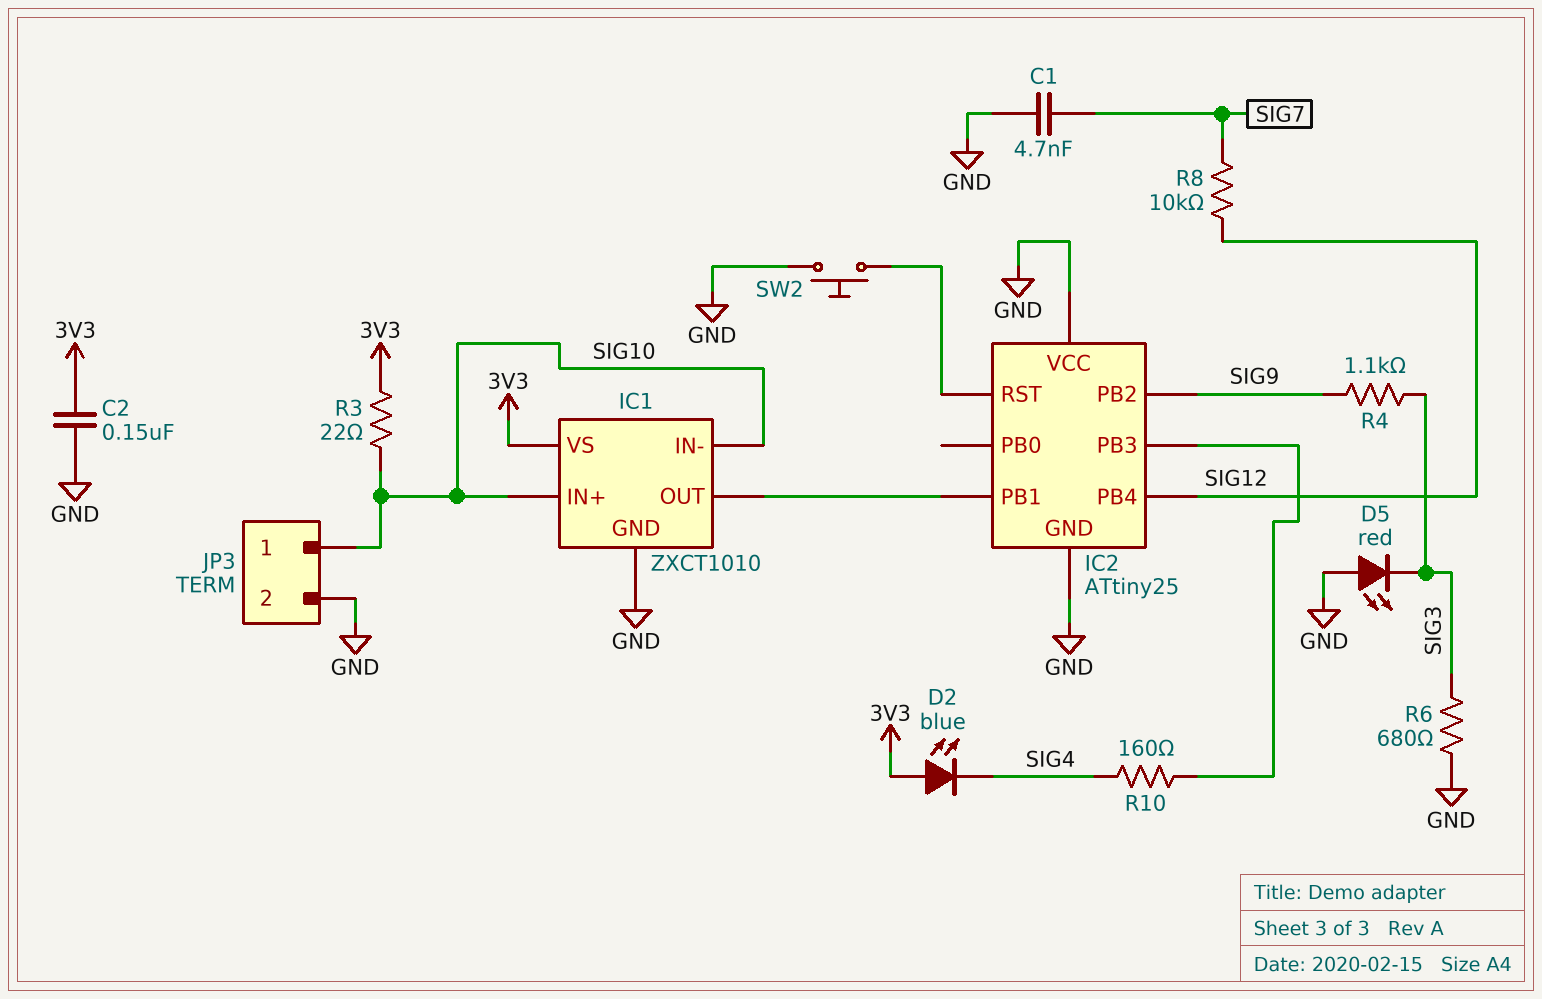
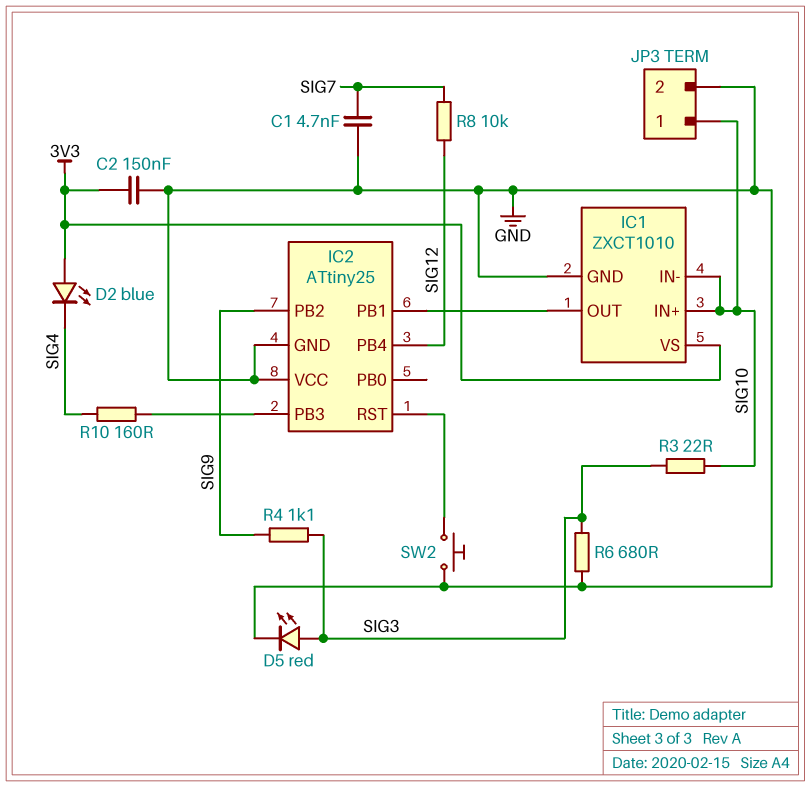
D5: LED red (A GND, K SIG3) -> LED red (A SIG3, K GND)
R3: 22 (3V3, SIG10) -> 22 (SIG3, SIG10)

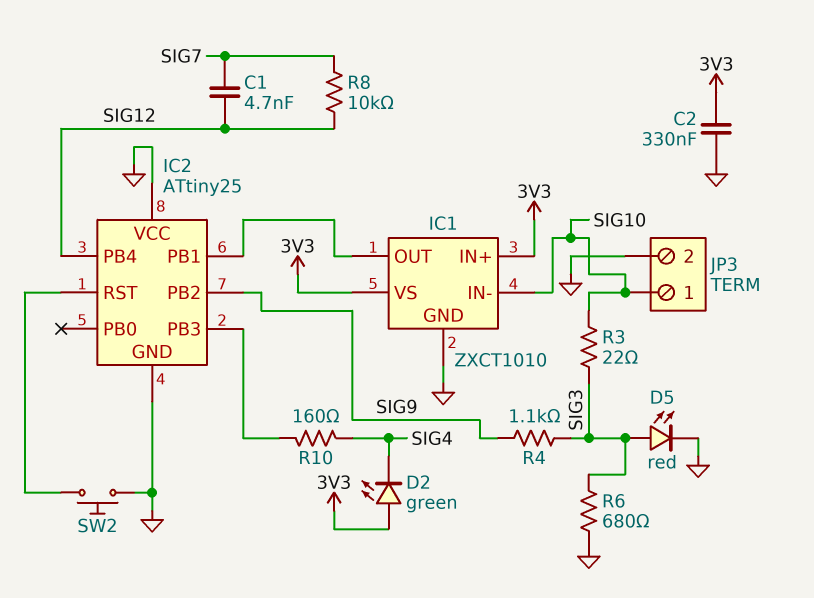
C1: 4.7nF (GND, SIG7) -> 4.7nF (SIG7, SIG12)
C2: 150nF (3V3, GND) -> 330nF (3V3, GND)
D2: LED blue (A 3V3, K SIG4) -> LED green (A 3V3, K SIG4)
IC1 pin IN+: SIG10 -> 3V3

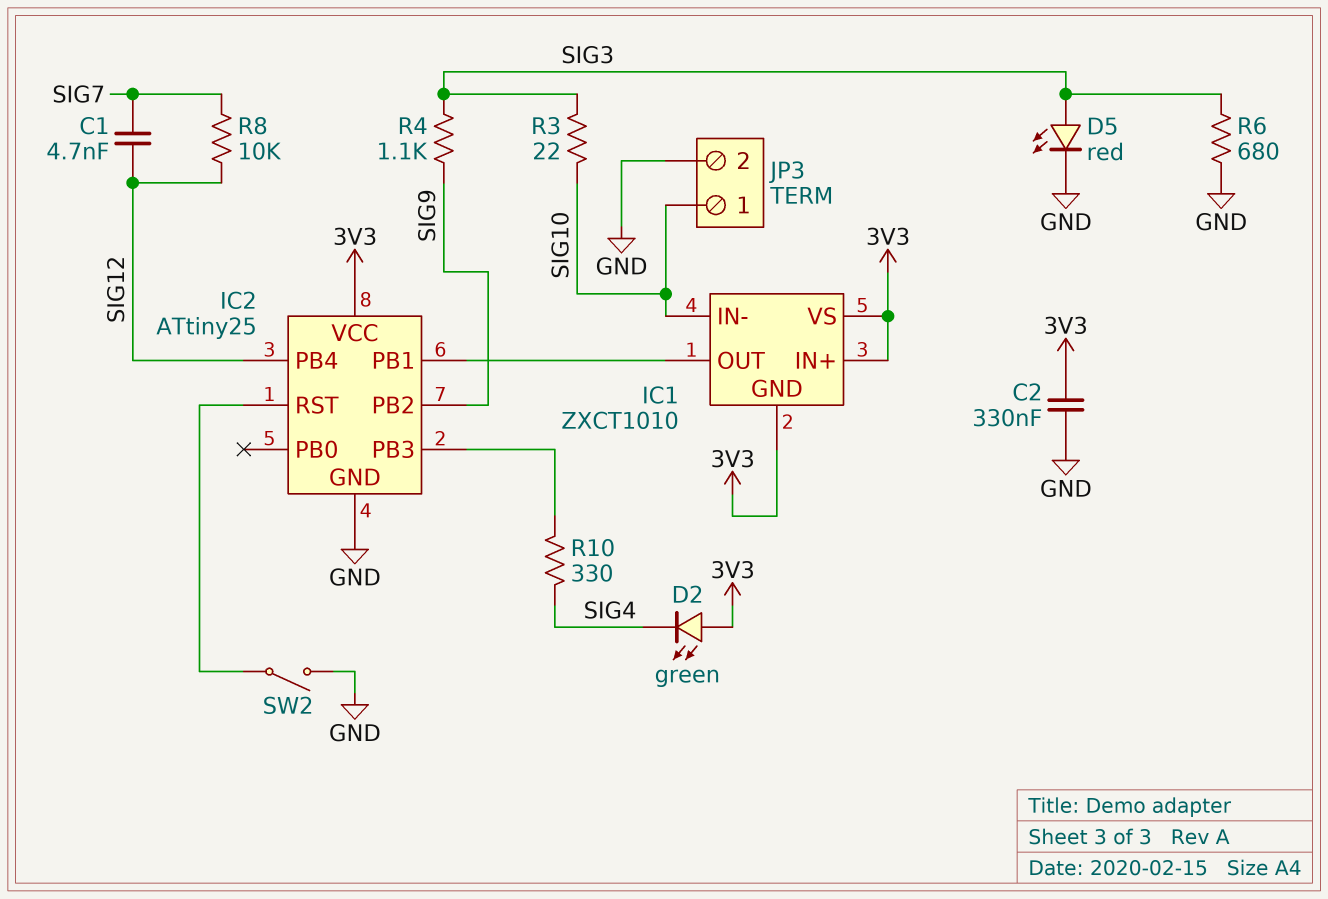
IC1 pin GND: GND -> 3V3
IC2 pin VCC: GND -> 3V3
R10: 160 (IC2/PB3, SIG4) -> 330 (IC2/PB3, SIG4)
SW2: button (GND, IC2/RST) -> switch (GND, IC2/RST)

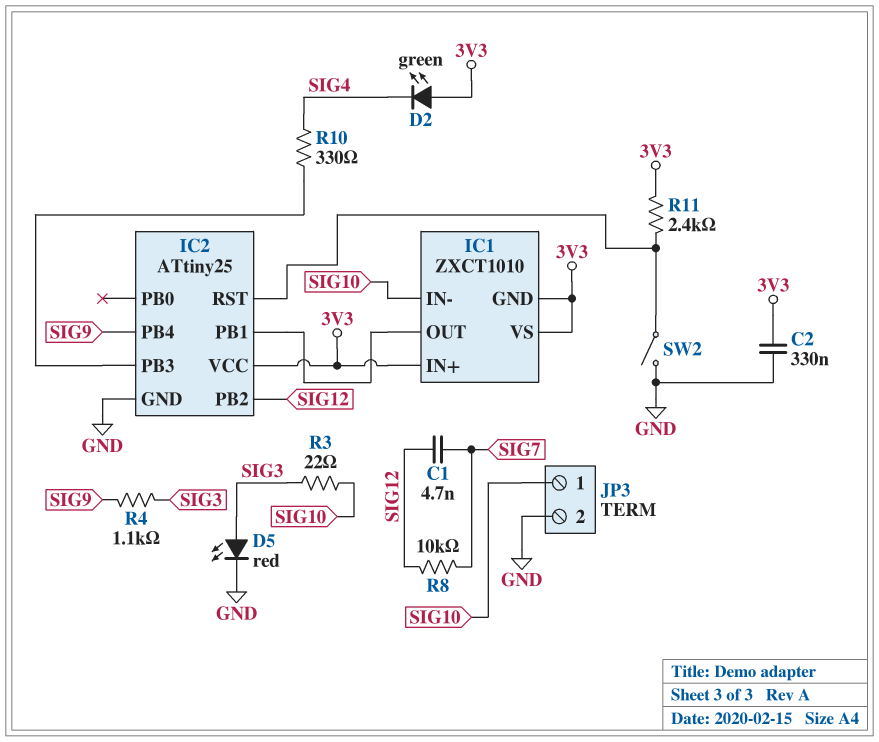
IC2 pin PB2: SIG9 -> SIG12
IC2 pin PB4: SIG12 -> SIG9
R6: 680 (GND, SIG3) -> none
R11: none -> 2.4k (3V3, IC2/RST)

